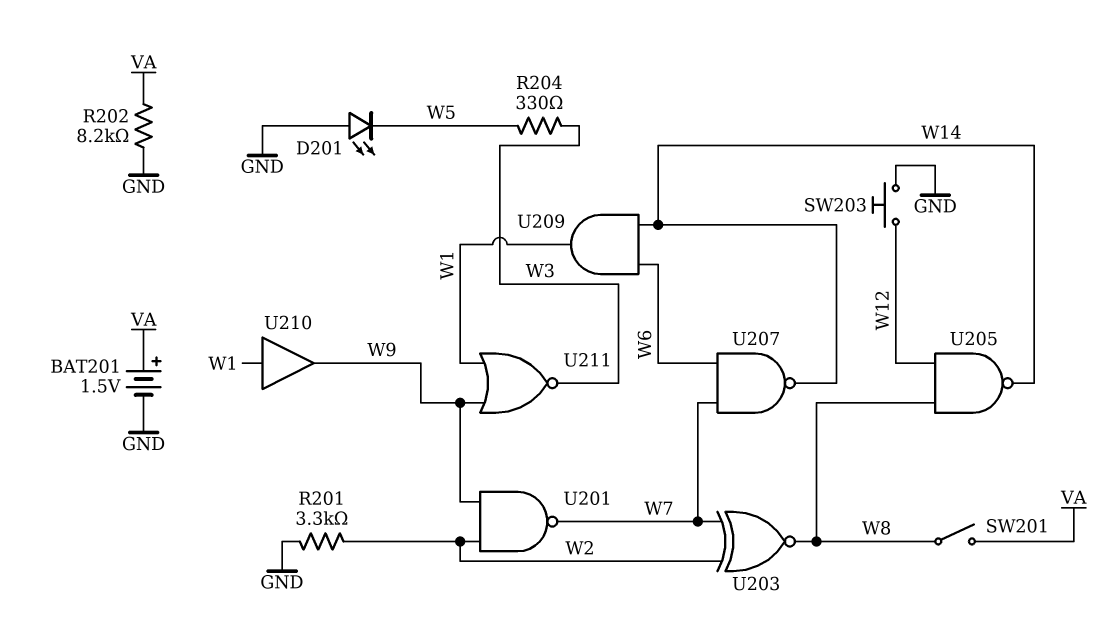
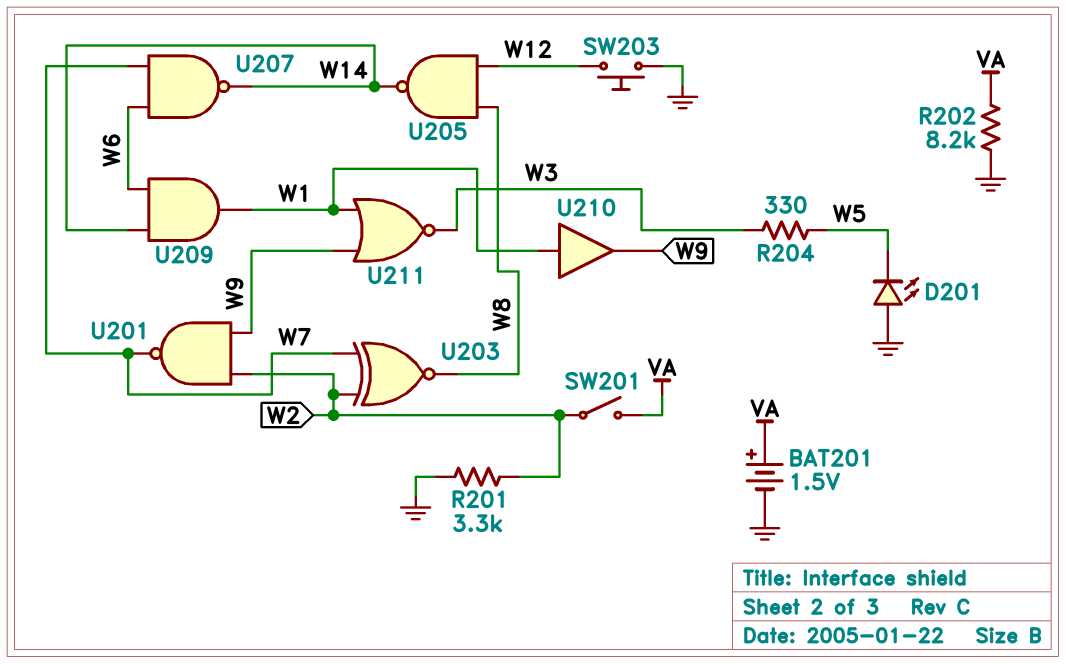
SW201: switch (VA, W8) -> switch (VA, W2)

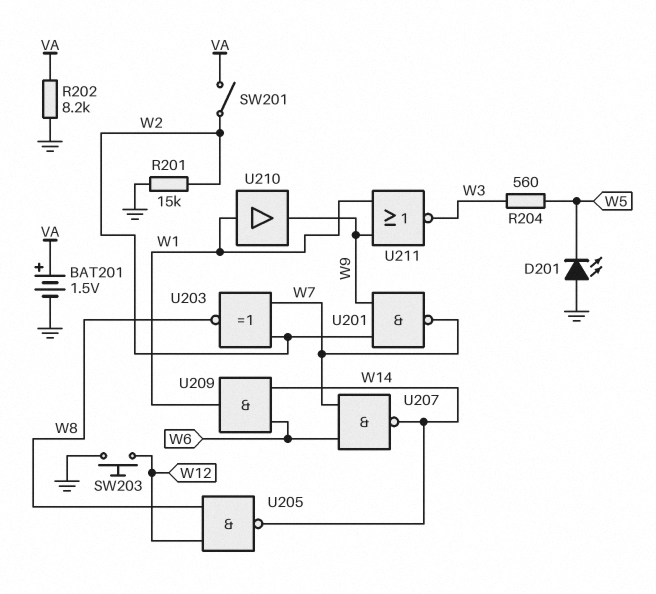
R201: 3.3k (GND, W2) -> 15k (GND, W2)
R204: 330 (W3, W5) -> 560 (W3, W5)

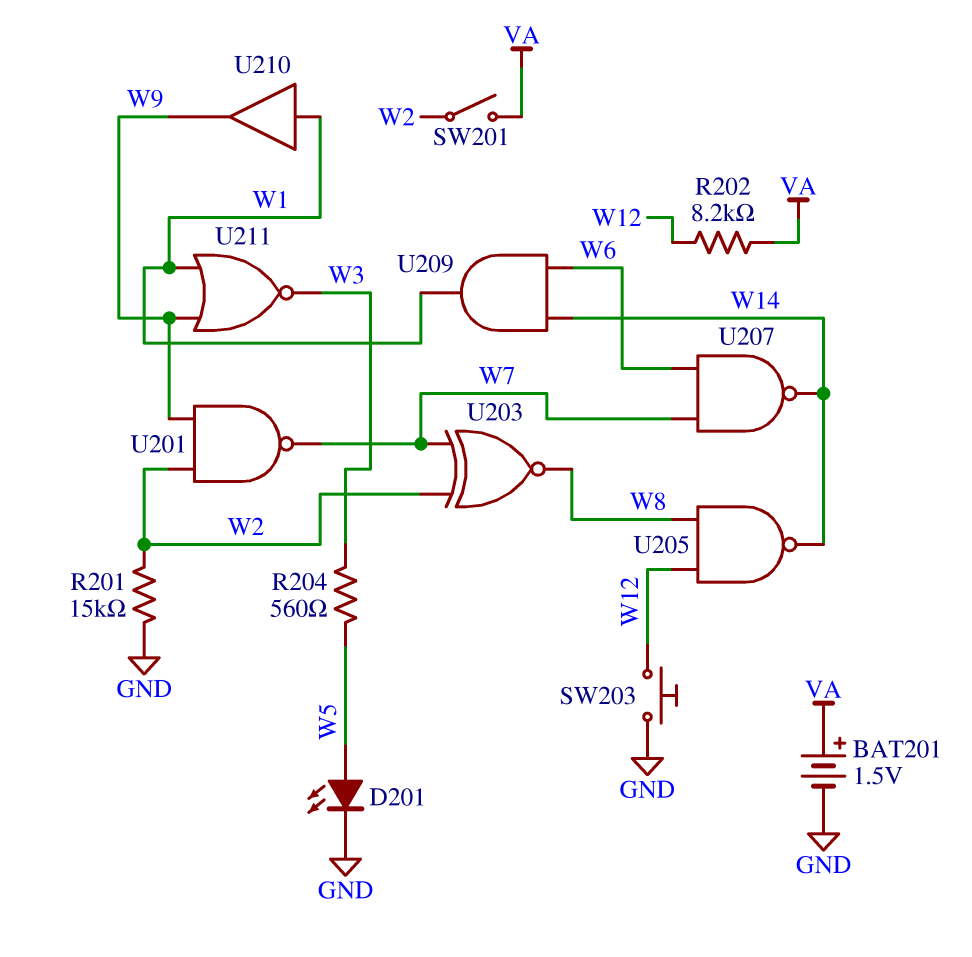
D201: LED (A GND, K W5) -> LED (A W5, K GND)
R202: 8.2k (GND, VA) -> 8.2k (VA, W12)

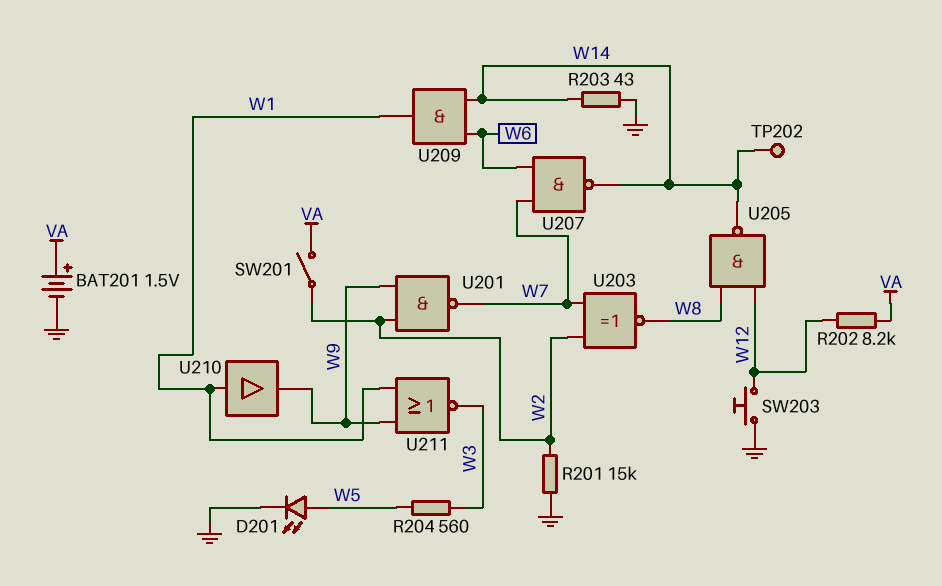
R203: none -> 43 (GND, W14)
TP202: none -> test point (W14)

